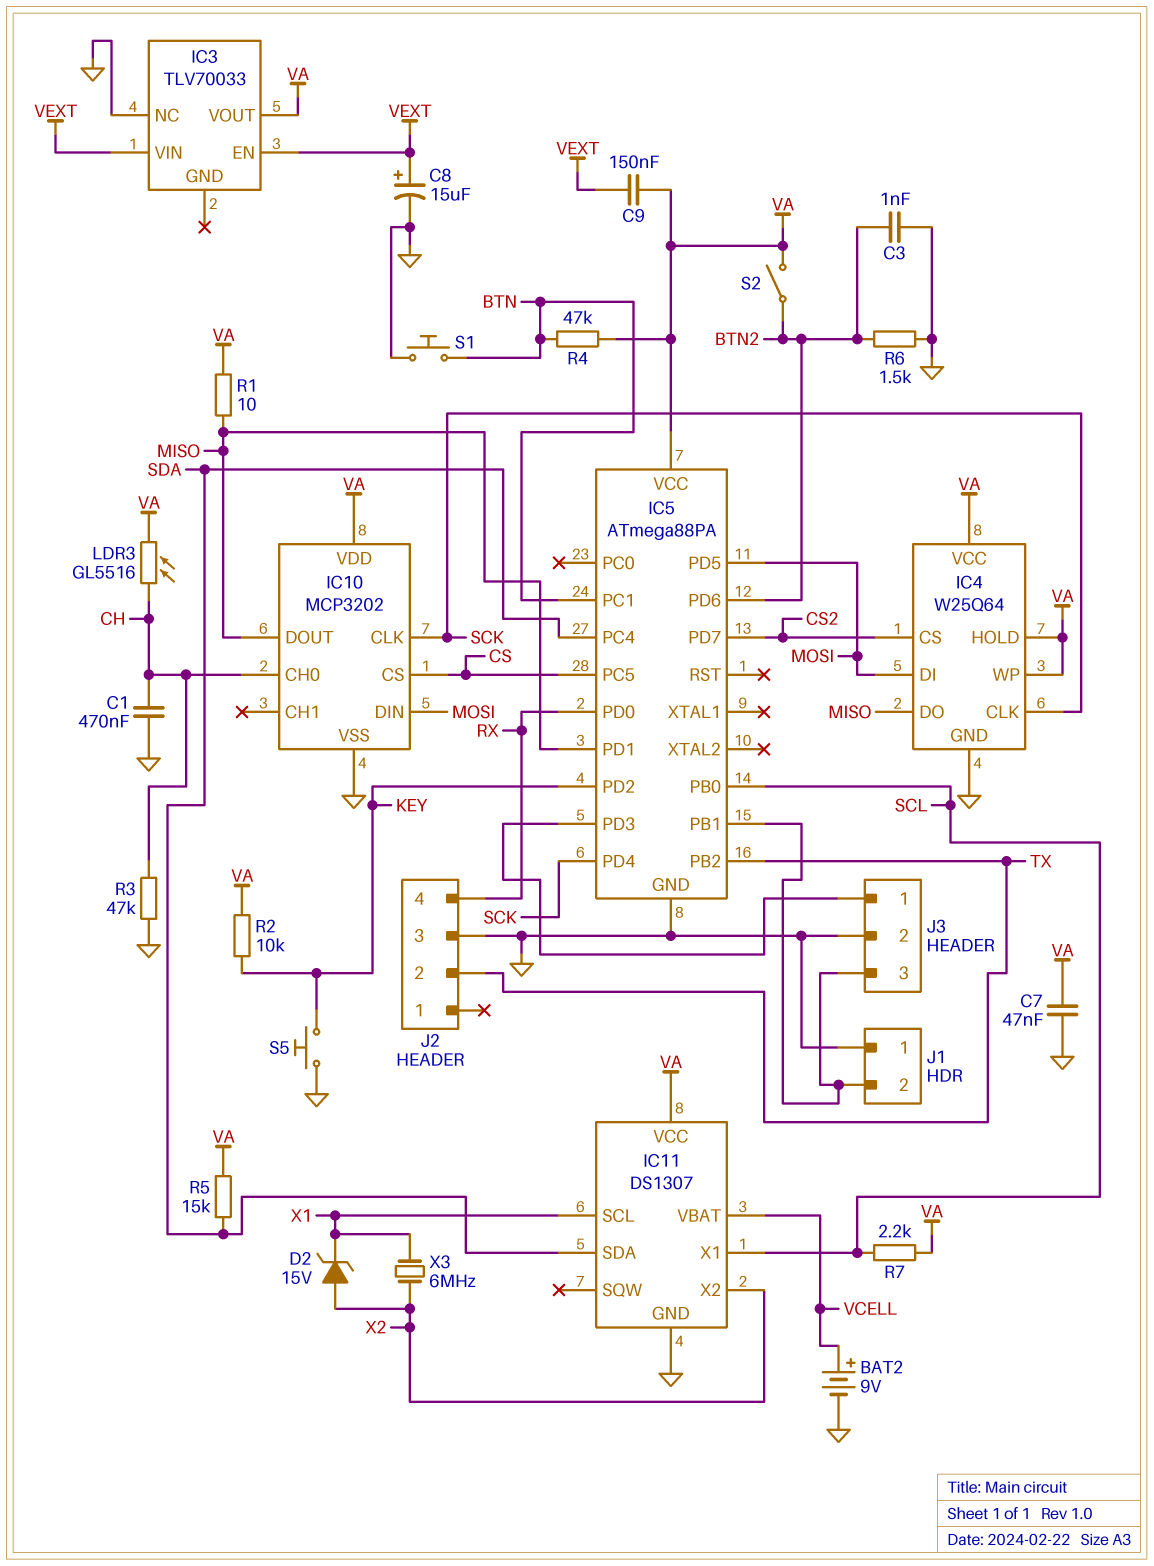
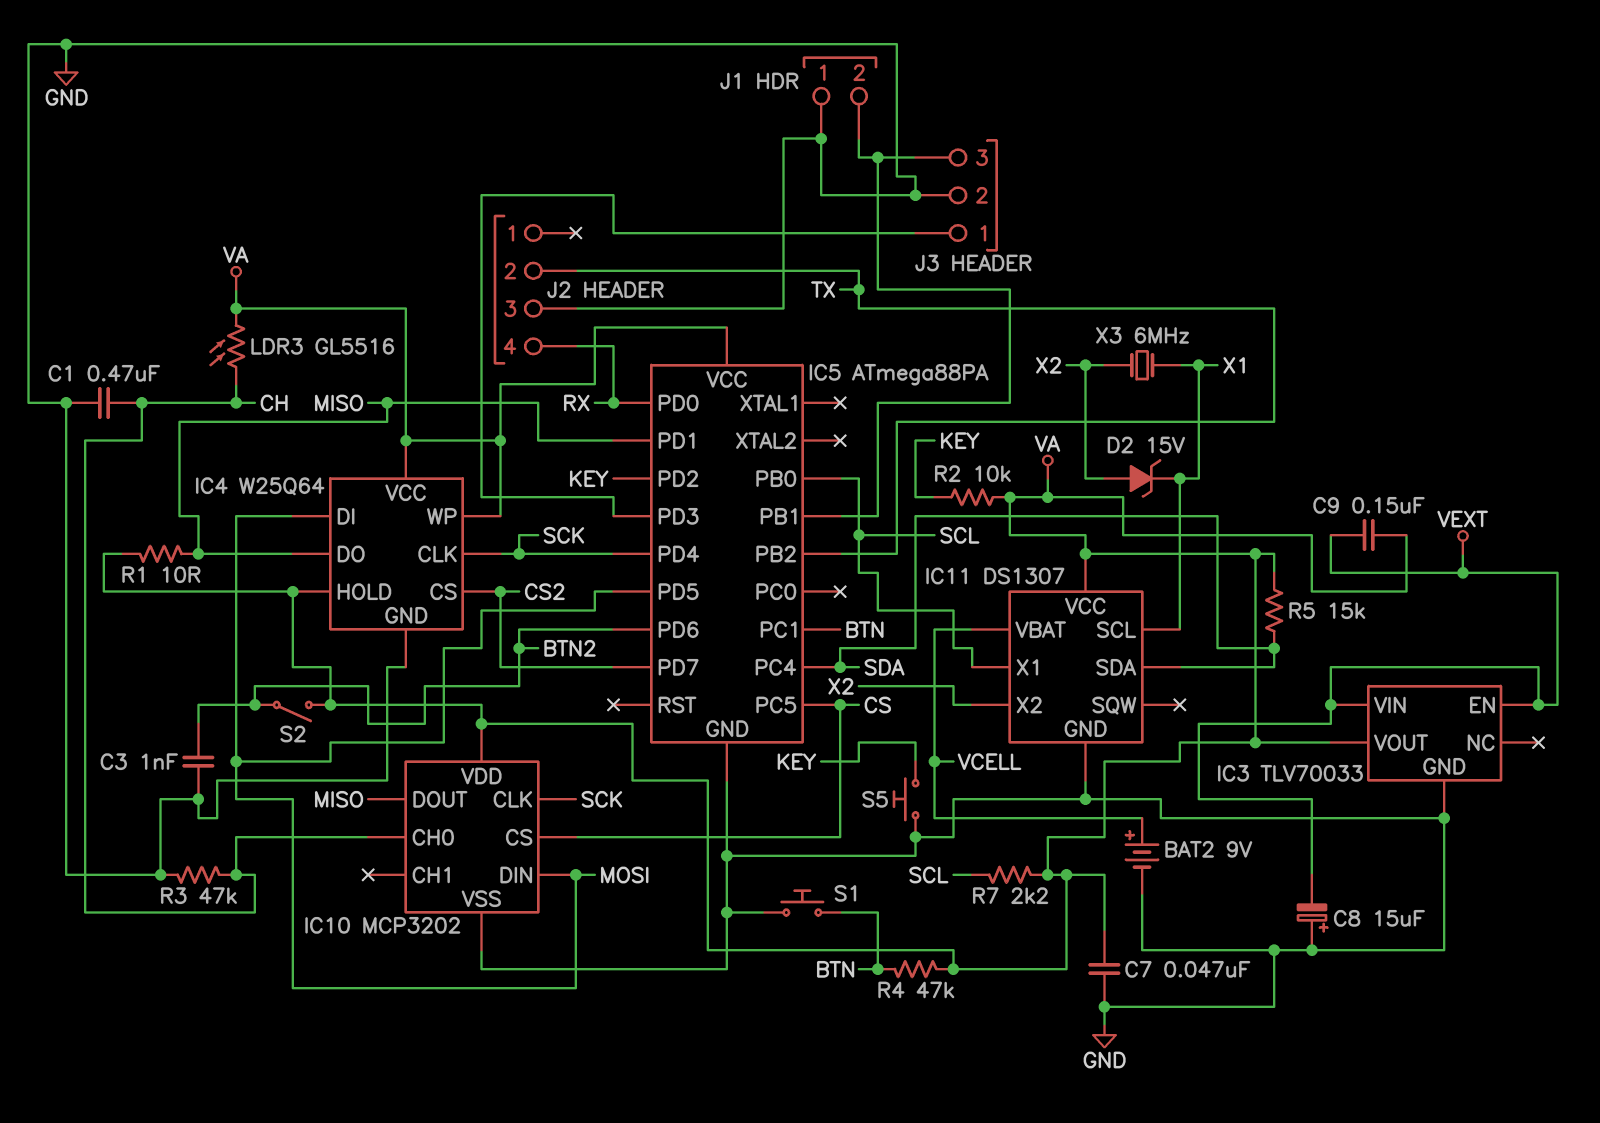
C8: 15uF (plus VEXT, minus GND) -> 15uF (plus GND, minus VEXT)
IC3 pin GND: none -> GND
IC3 pin NC: GND -> none
R6: 1.5k (BTN2, GND) -> none

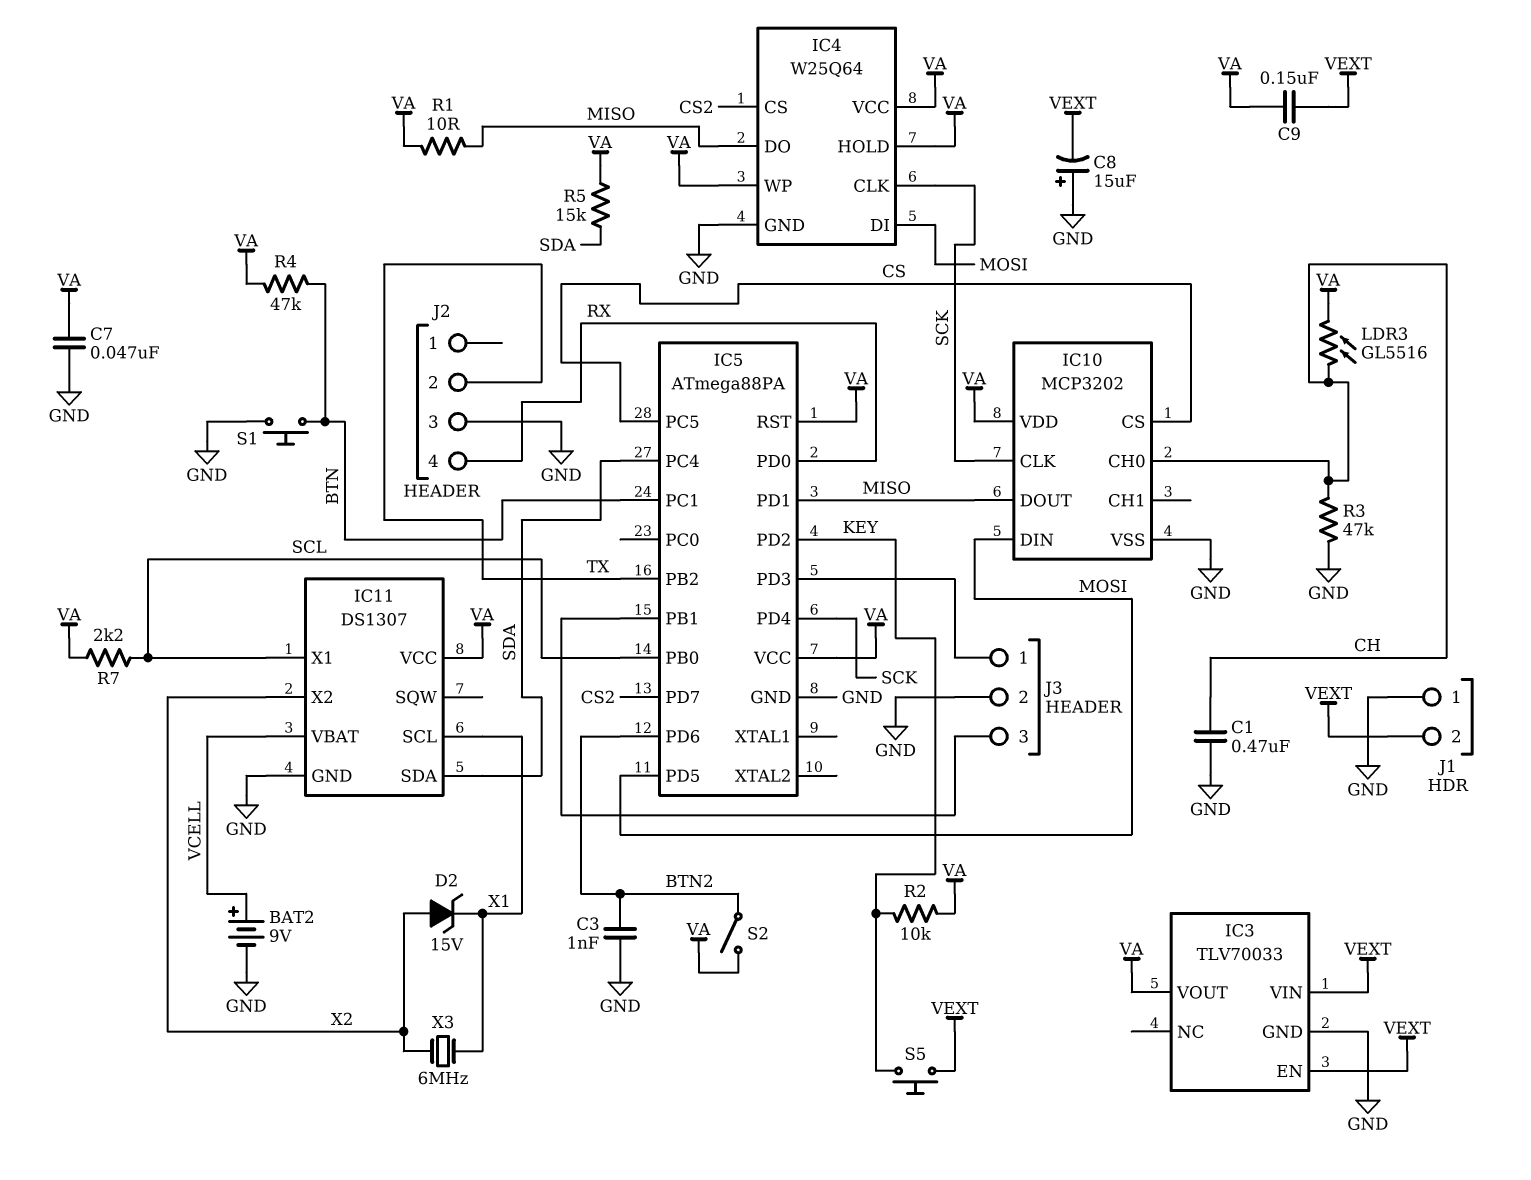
IC5 pin RST: none -> VA
J1 pin 2: IC5/PB1 -> VEXT
S5: button (GND, KEY) -> button (KEY, VEXT)

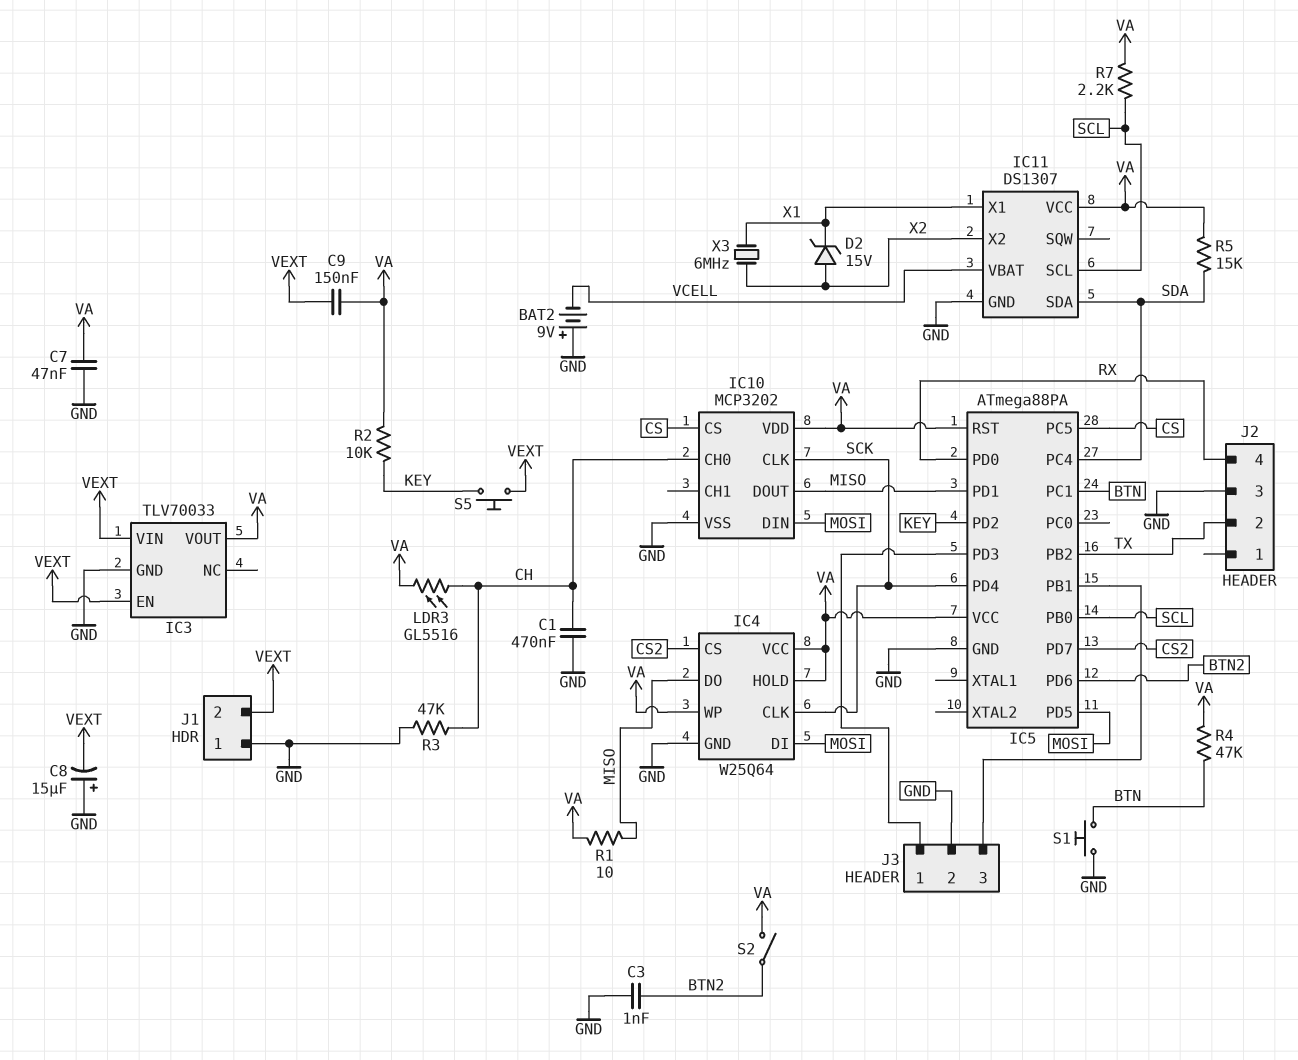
BAT2: 9V (plus VCELL, minus GND) -> 9V (plus GND, minus VCELL)
IC11 pin SCL: X1 -> SCL
IC11 pin X1: SCL -> X1

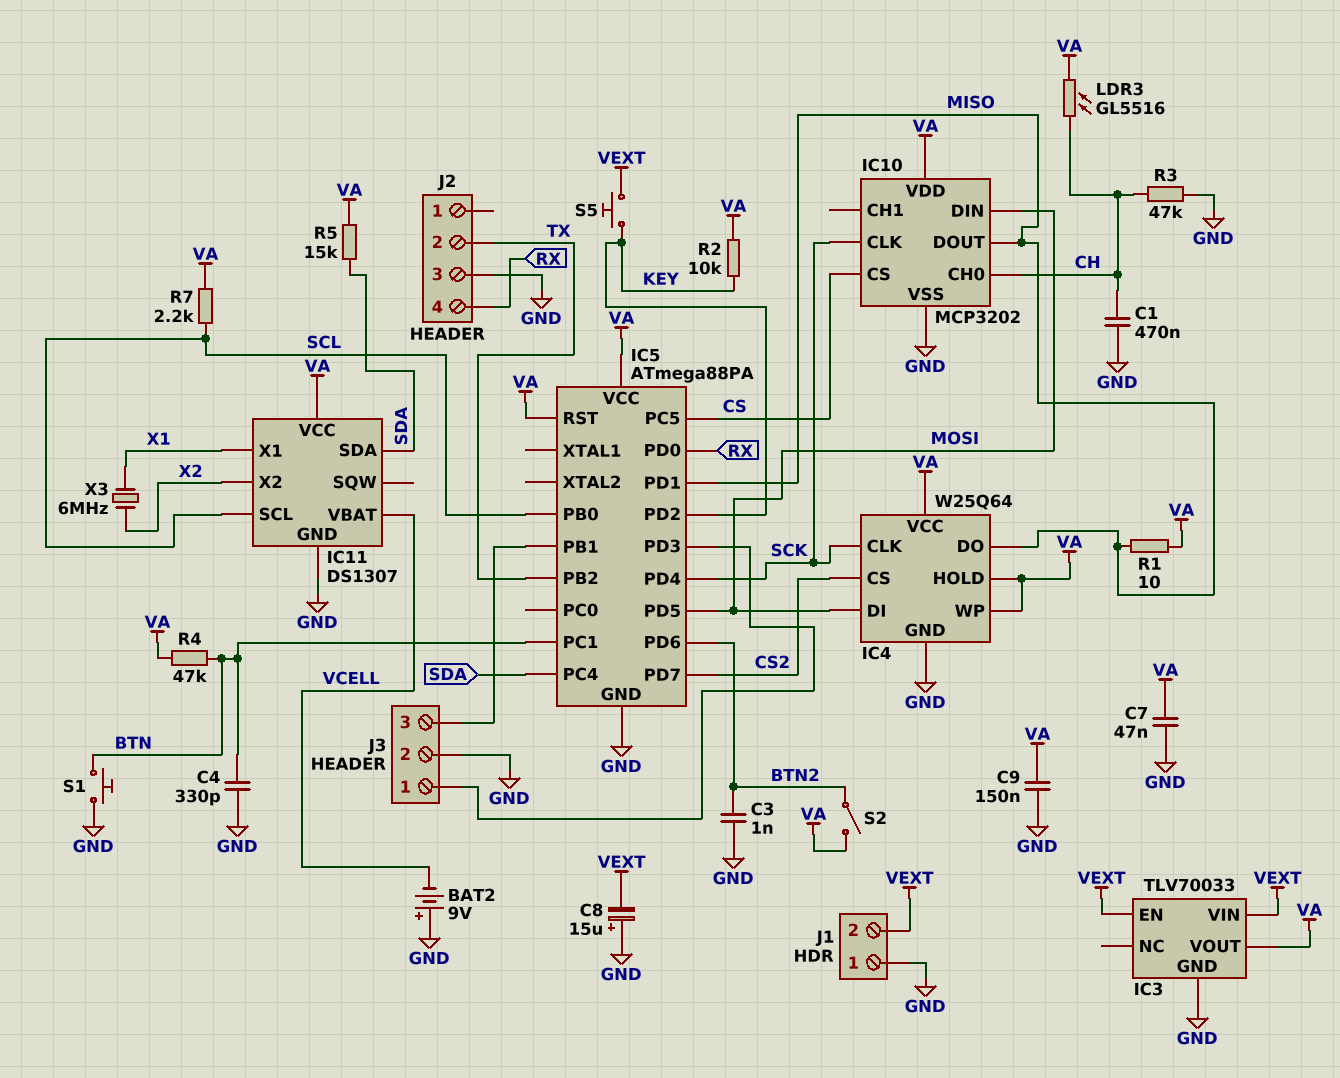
C4: none -> 330pF (BTN, GND)
C9: 150nF (VA, VEXT) -> 150nF (GND, VA)
D2: zener 15V (A X2, K X1) -> none

